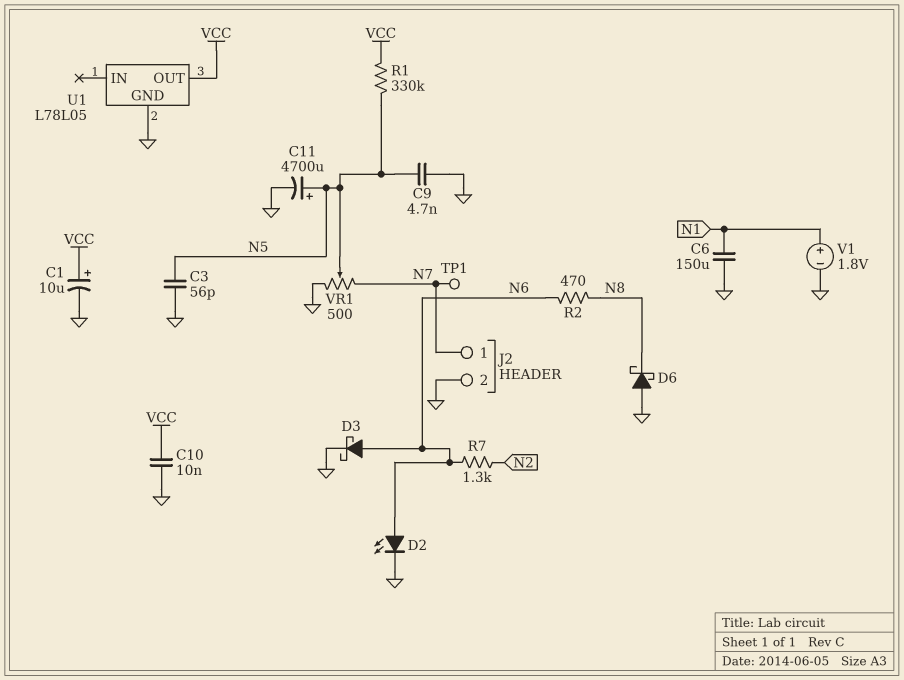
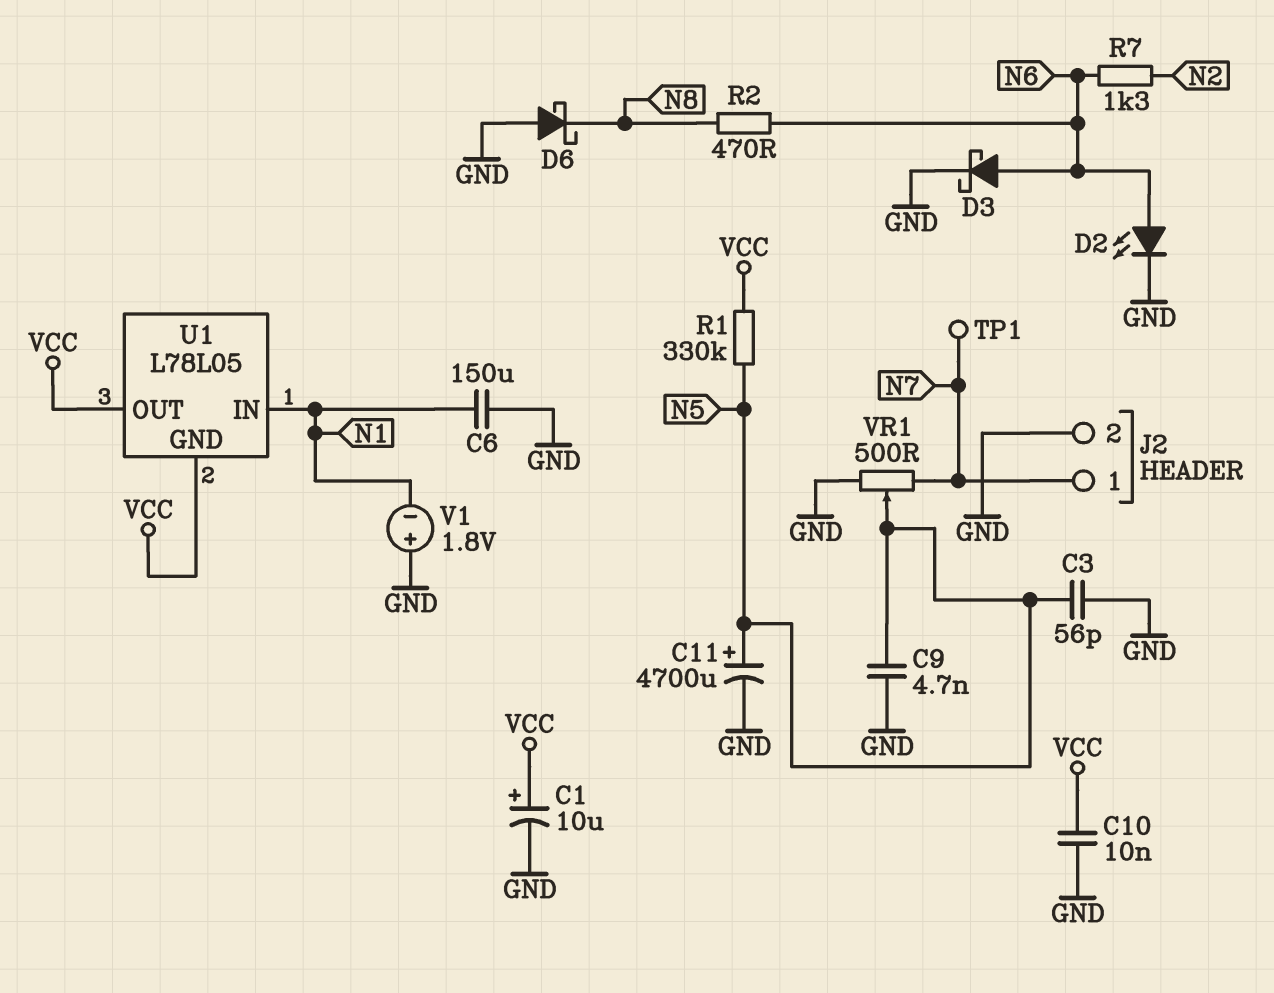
U1 pin GND: GND -> VCC
U1 pin IN: none -> N1
V1: 1.8V (plus N1, minus GND) -> 1.8V (plus GND, minus N1)

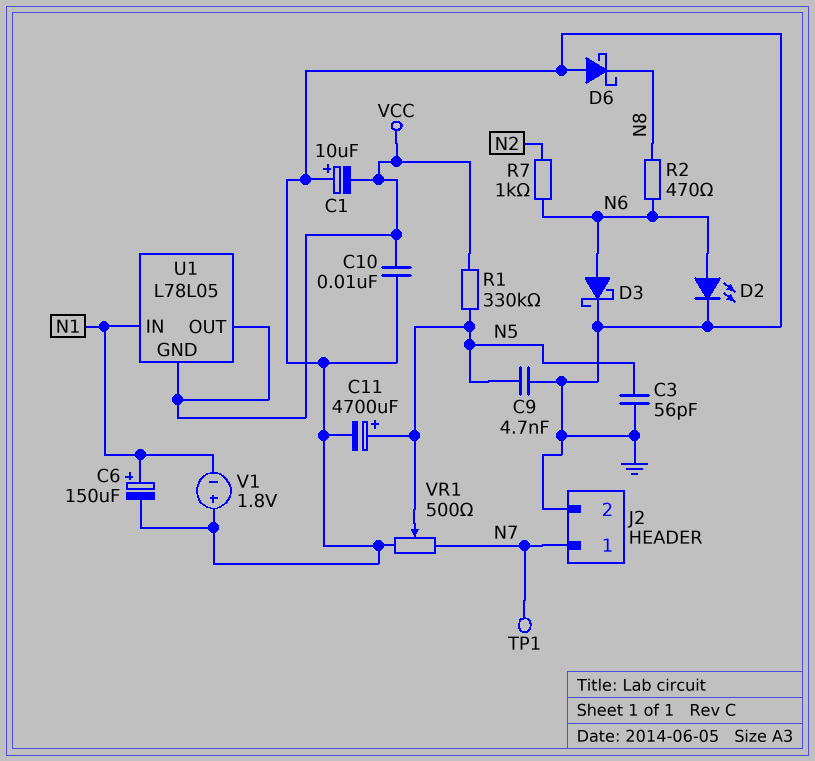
C1: 10uF (plus VCC, minus GND) -> 10uF (plus GND, minus VCC)
C6: 150uF (GND, N1) -> 150uF (plus N1, minus GND)
R7: 1.3k (N2, N6) -> 1k (N2, N6)

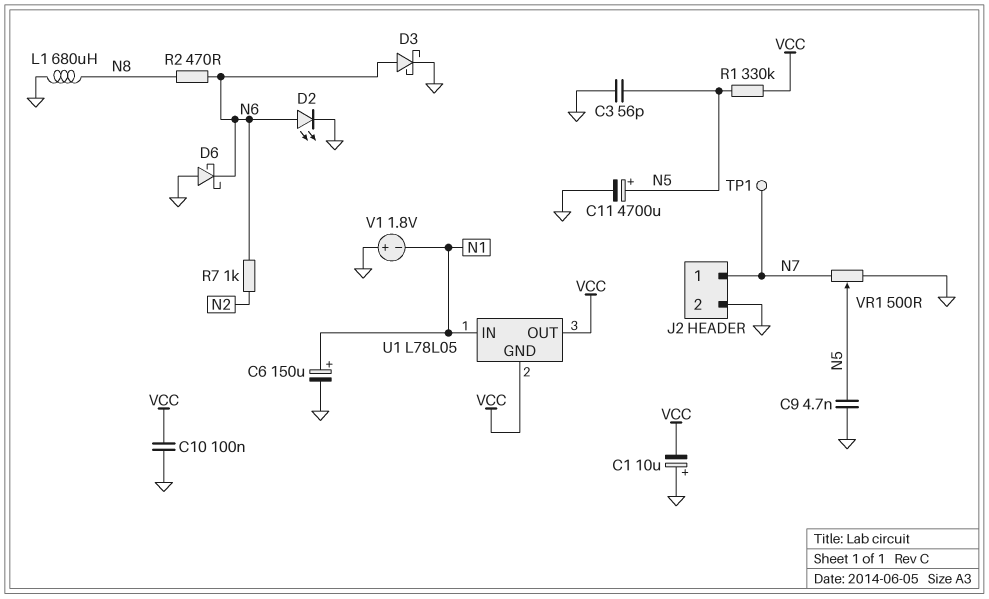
C10: 10nF (GND, VCC) -> 100nF (GND, VCC)
D6: schottky (A GND, K N8) -> schottky (A GND, K N6)
L1: none -> 680uH (GND, N8)

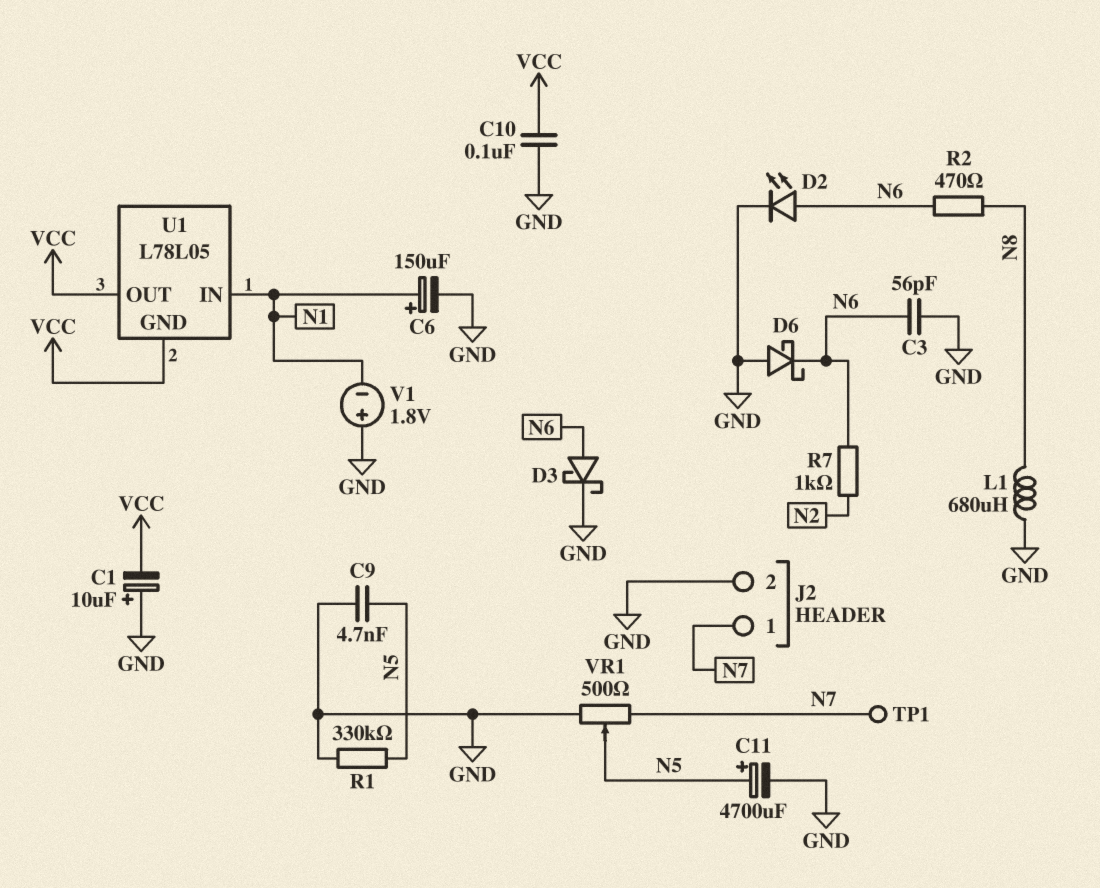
C3: 56pF (GND, N5) -> 56pF (GND, N6)
R1: 330k (N5, VCC) -> 330k (GND, N5)

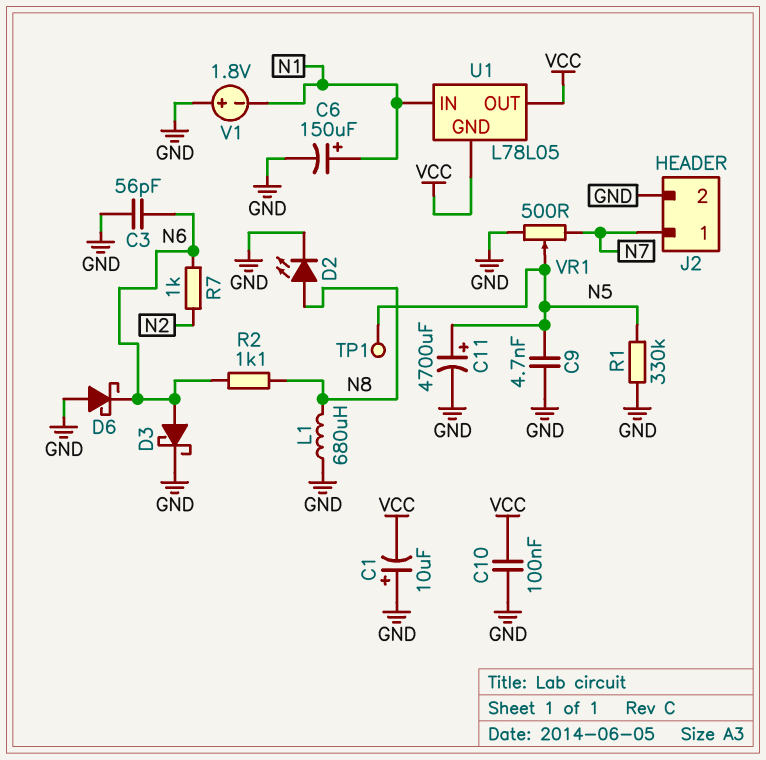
D2: LED (A N6, K GND) -> LED (A N8, K GND)
R2: 470 (N6, N8) -> 1.1k (N6, N8)
TP1: test point (N7) -> test point (N5)

